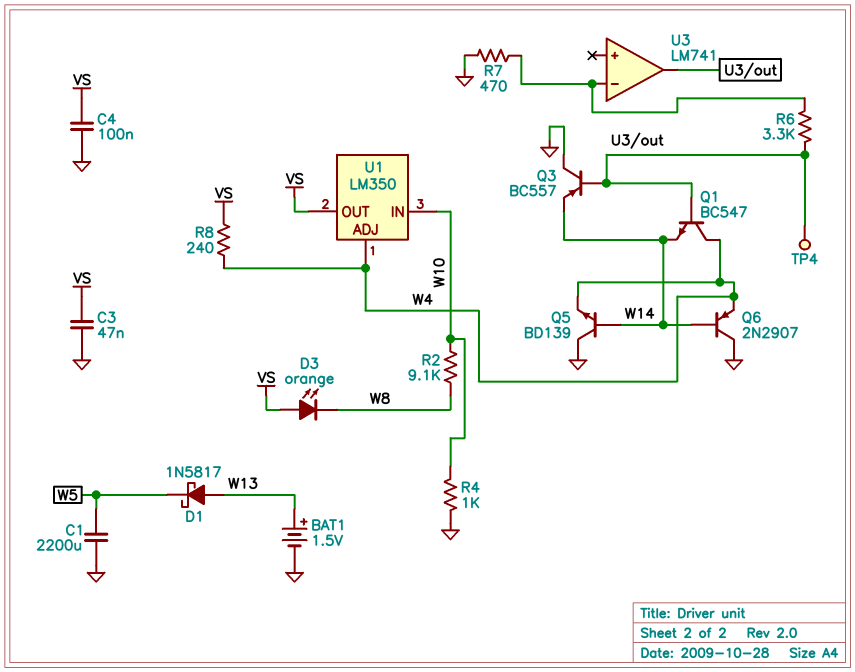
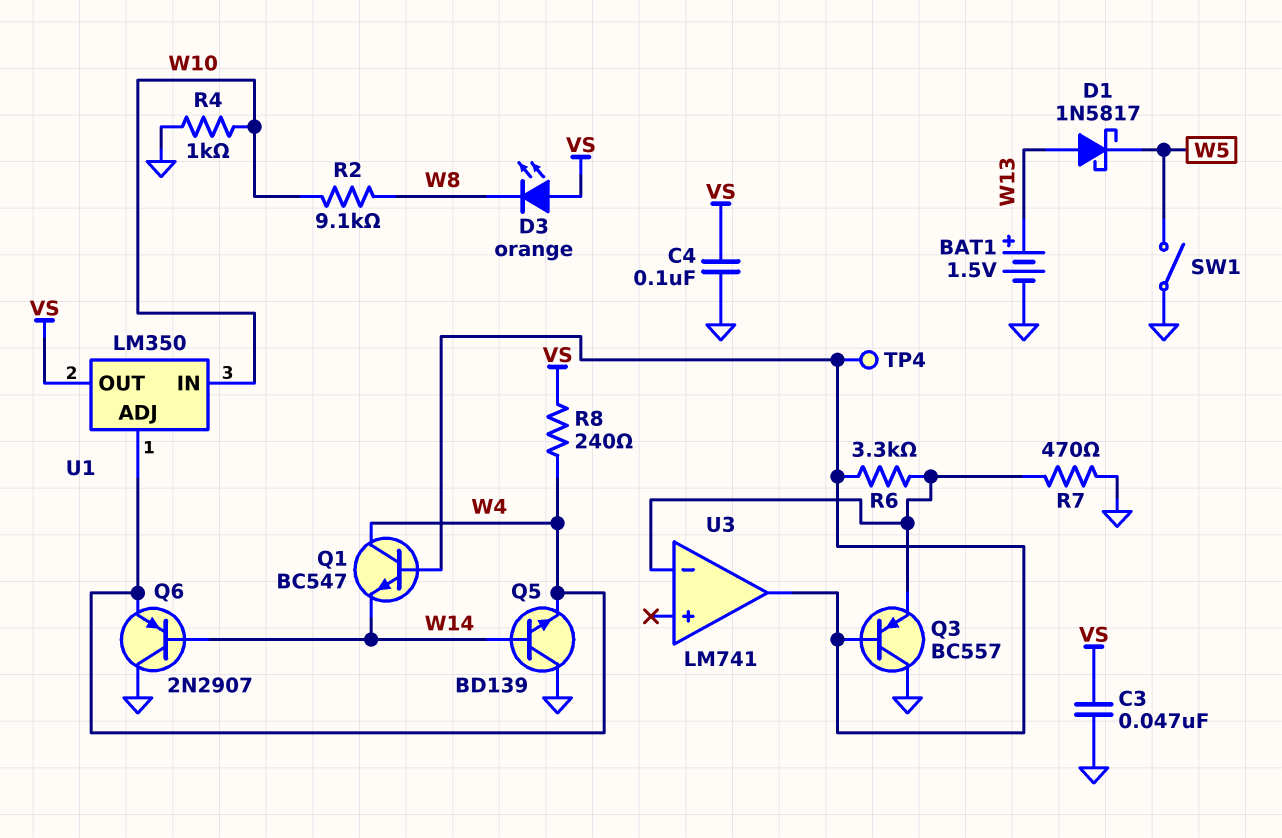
C1: 2200uF (GND, W5) -> none
Q3: PNP BC557 (B U3/out, C GND, E W14) -> PNP BC557 (B U3/out, C GND, E U3/in-)
SW1: none -> switch (GND, W5)

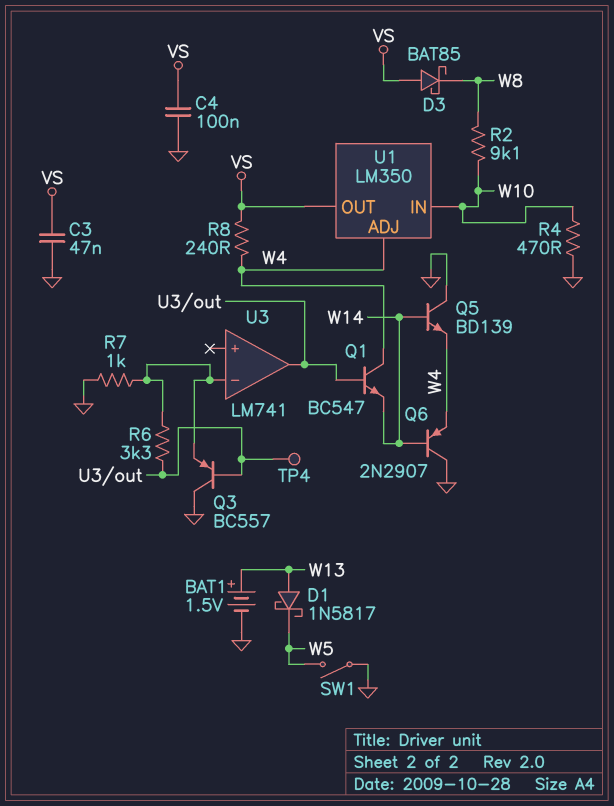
D3: LED orange (A VS, K W8) -> schottky BAT85 (A VS, K W8)
R4: 1k (GND, W10) -> 470 (GND, W10)
R7: 470 (GND, U3/in-) -> 1k (GND, U3/in-)

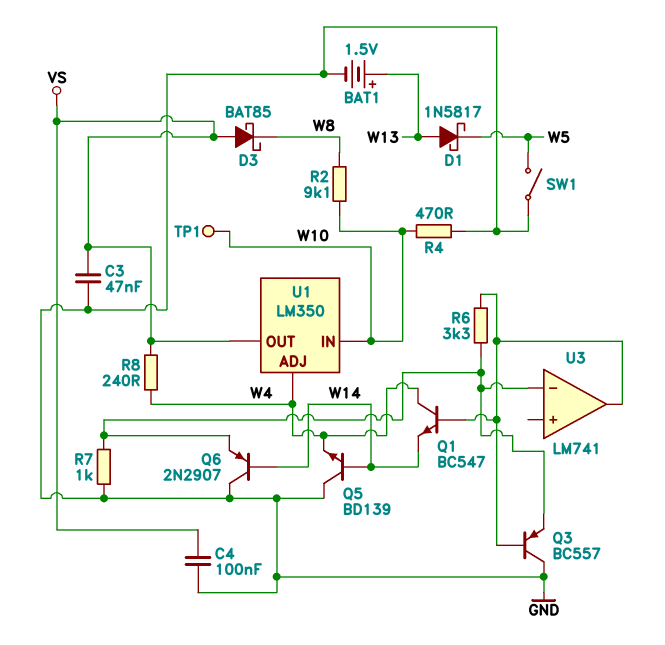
Q6: PNP 2N2907 (B W14, C GND, E W4) -> PNP 2N2907 (B W14, C GND, E U3/in-)
TP1: none -> test point (W10)
TP4: test point (U3/out) -> none

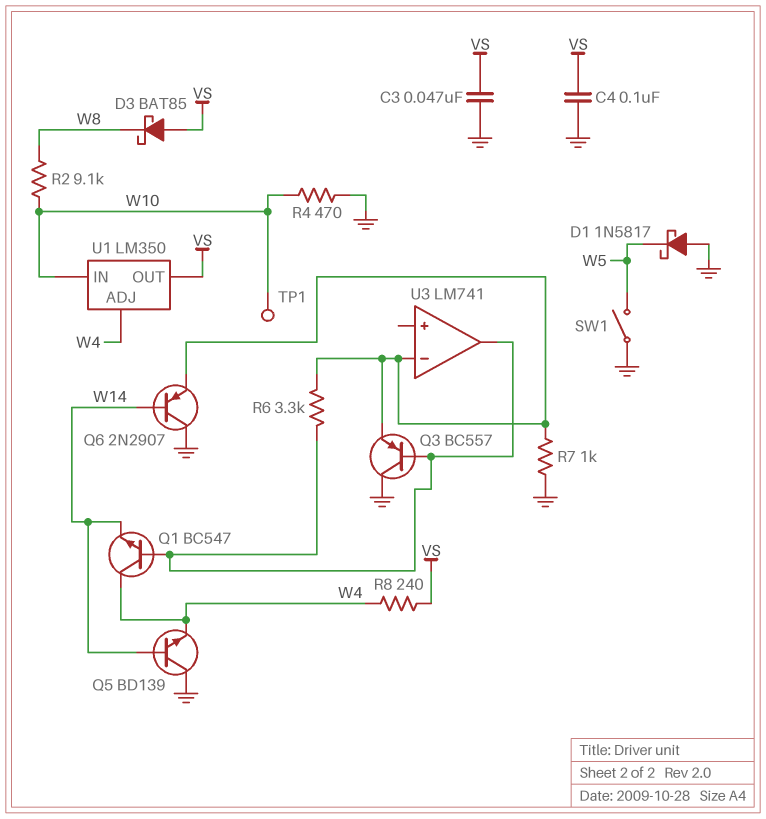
BAT1: 1.5V (plus W13, minus GND) -> none
D1: schottky 1N5817 (A W13, K W5) -> schottky 1N5817 (A GND, K W5)

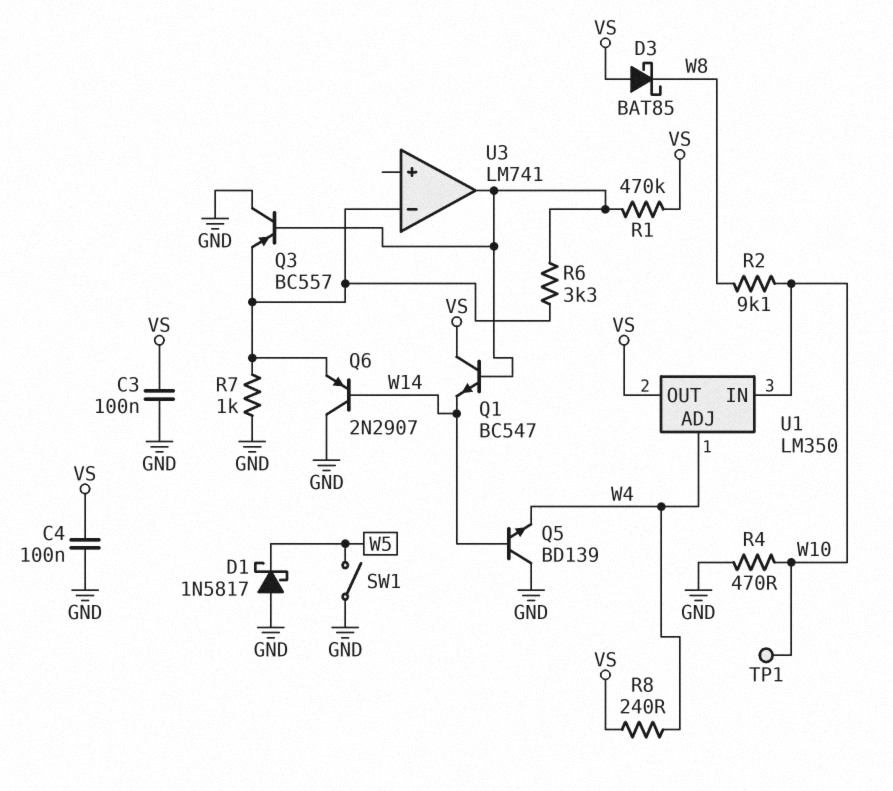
C3: 47nF (GND, VS) -> 100nF (GND, VS)
Q1: NPN BC547 (B U3/out, C W4, E W14) -> NPN BC547 (B U3/out, C VS, E W14)
R1: none -> 470k (U3/out, VS)

